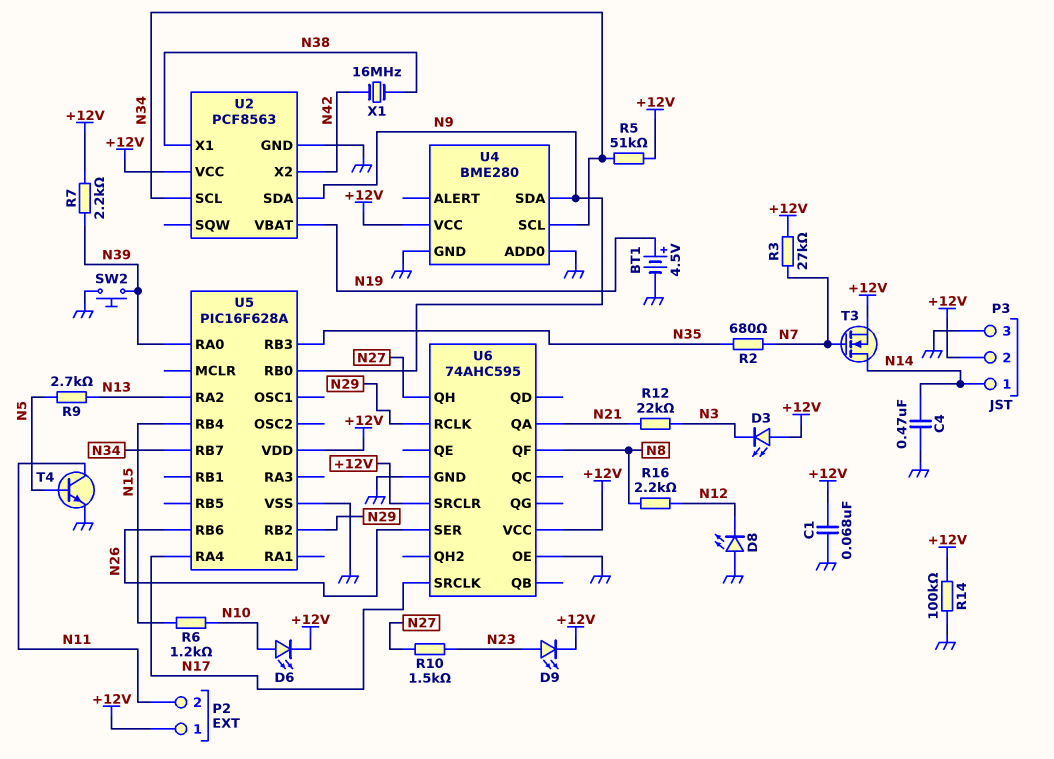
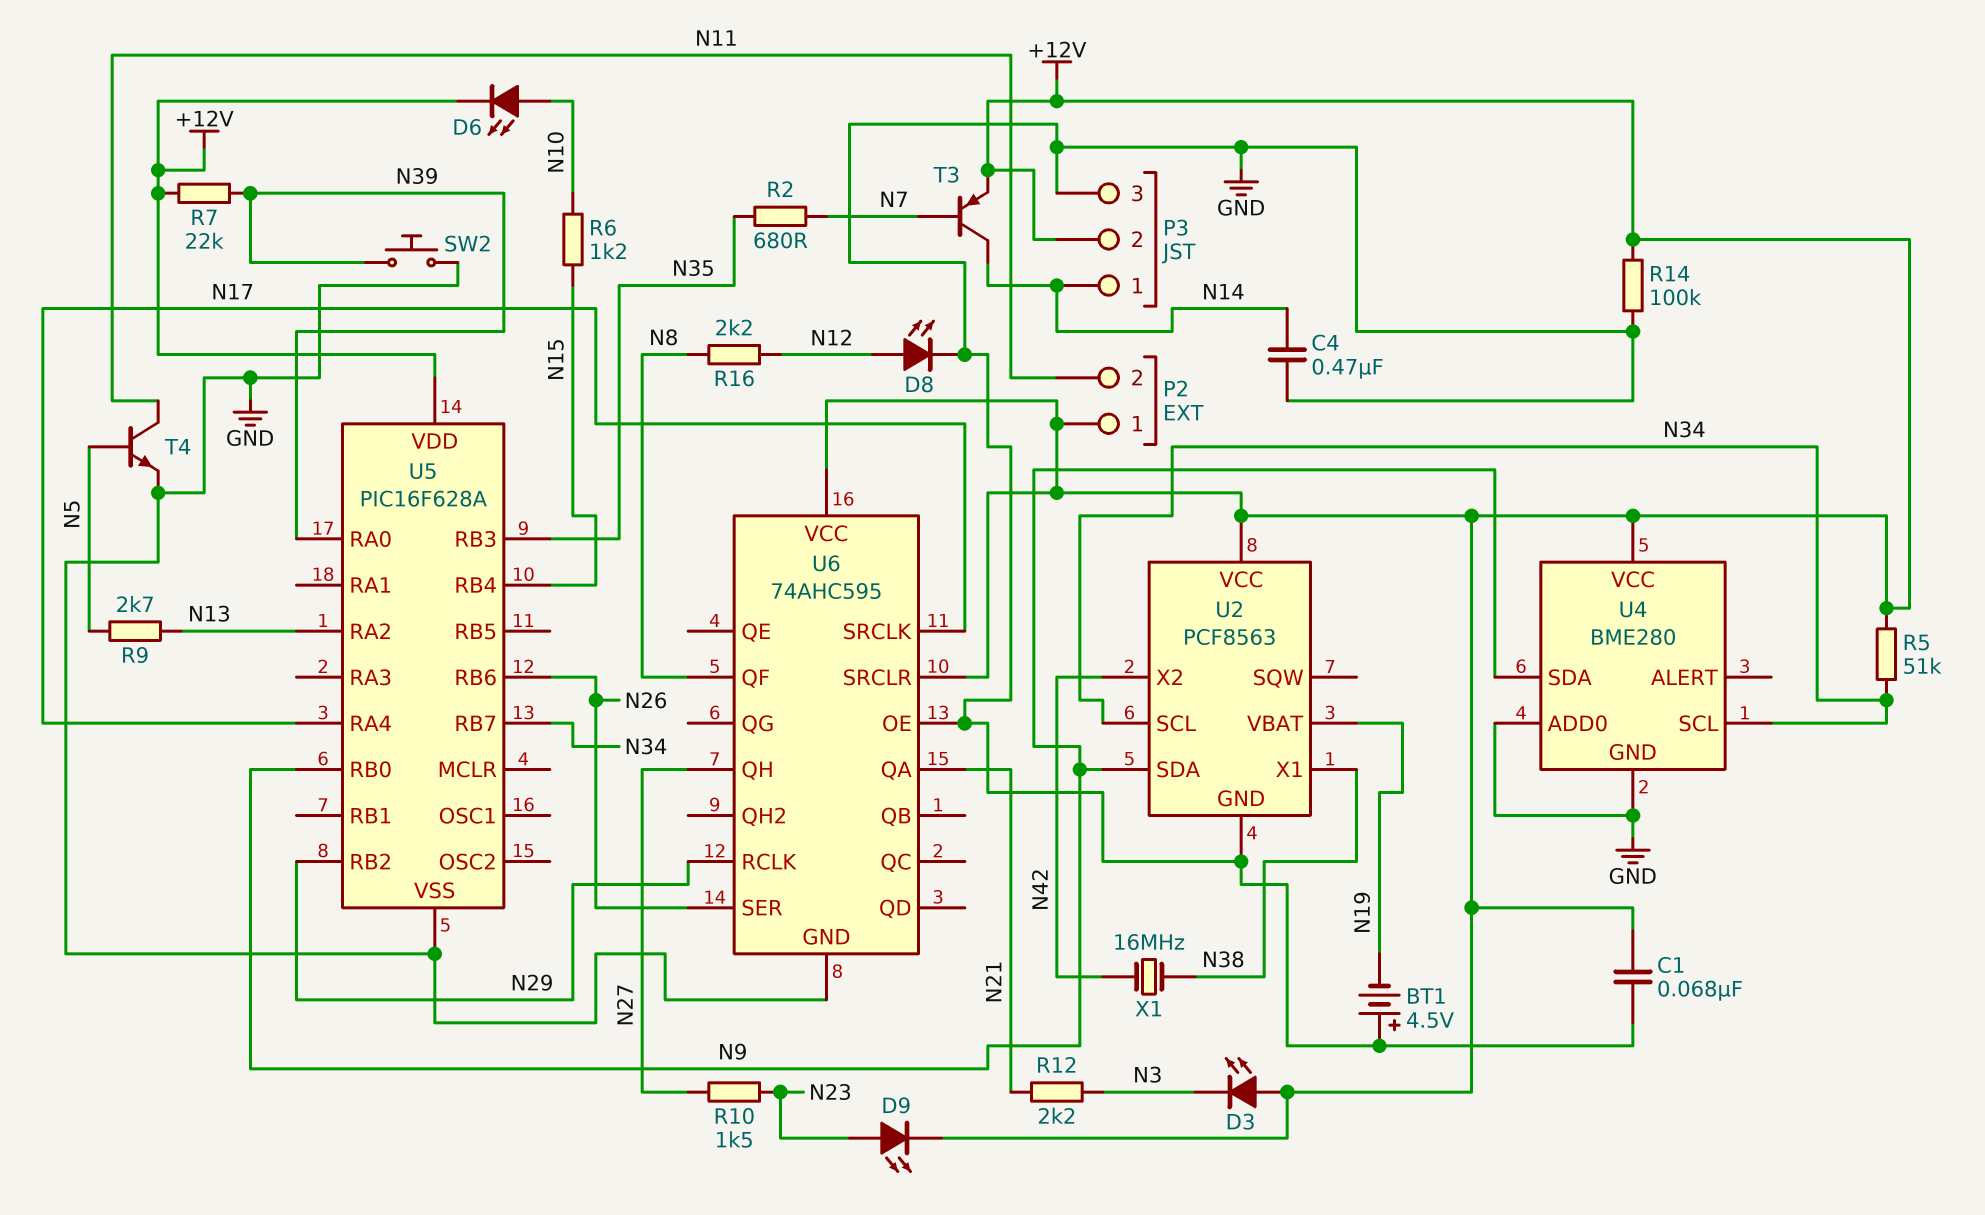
BT1: 4.5V (plus N19, minus GND) -> 4.5V (plus GND, minus N19)
D8: LED (A GND, K N12) -> LED (A N12, K GND)
R3: 27k (+12V, N7) -> none
R7: 2.2k (+12V, N39) -> 22k (+12V, N39)
R12: 22k (N3, N21) -> 2.2k (N3, N21)
T3: NMOS (G N7, D N14, S +12V) -> PNP (B N7, C N14, E +12V)

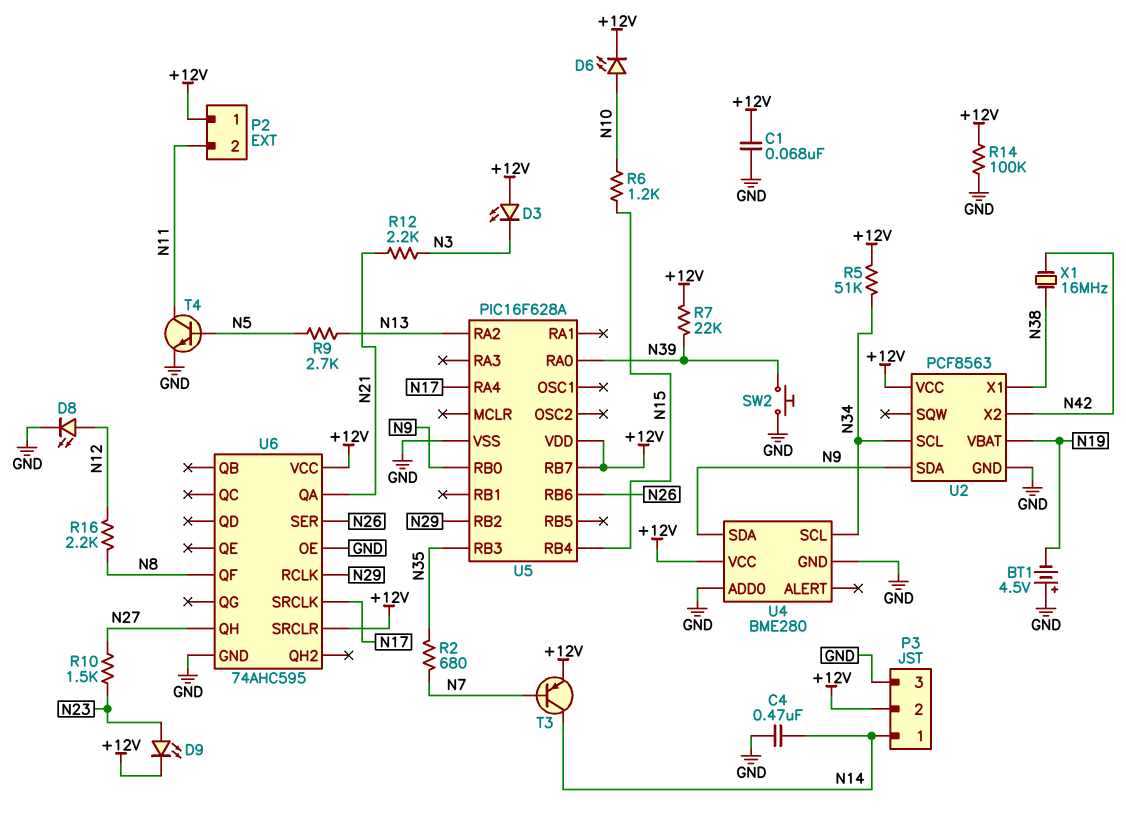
U5 pin RB7: N34 -> +12V

